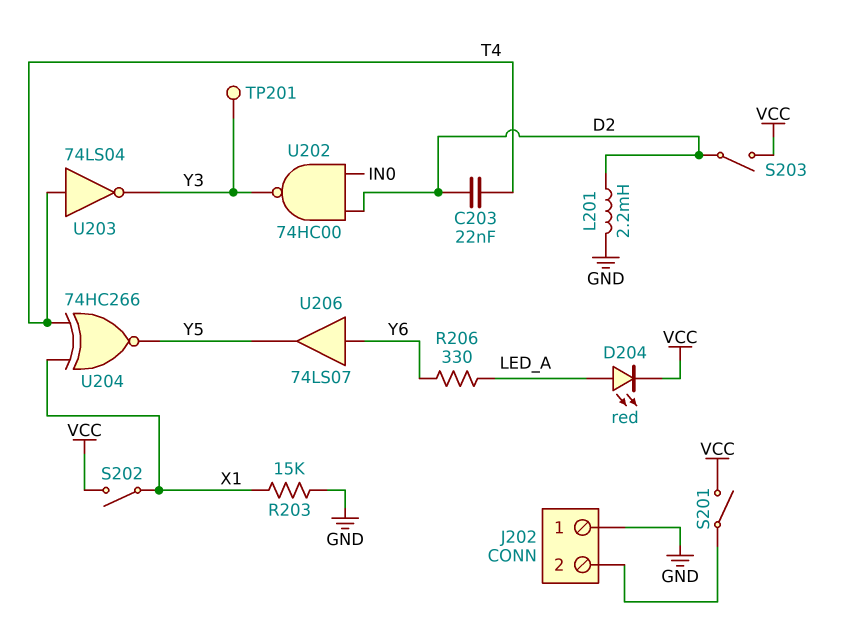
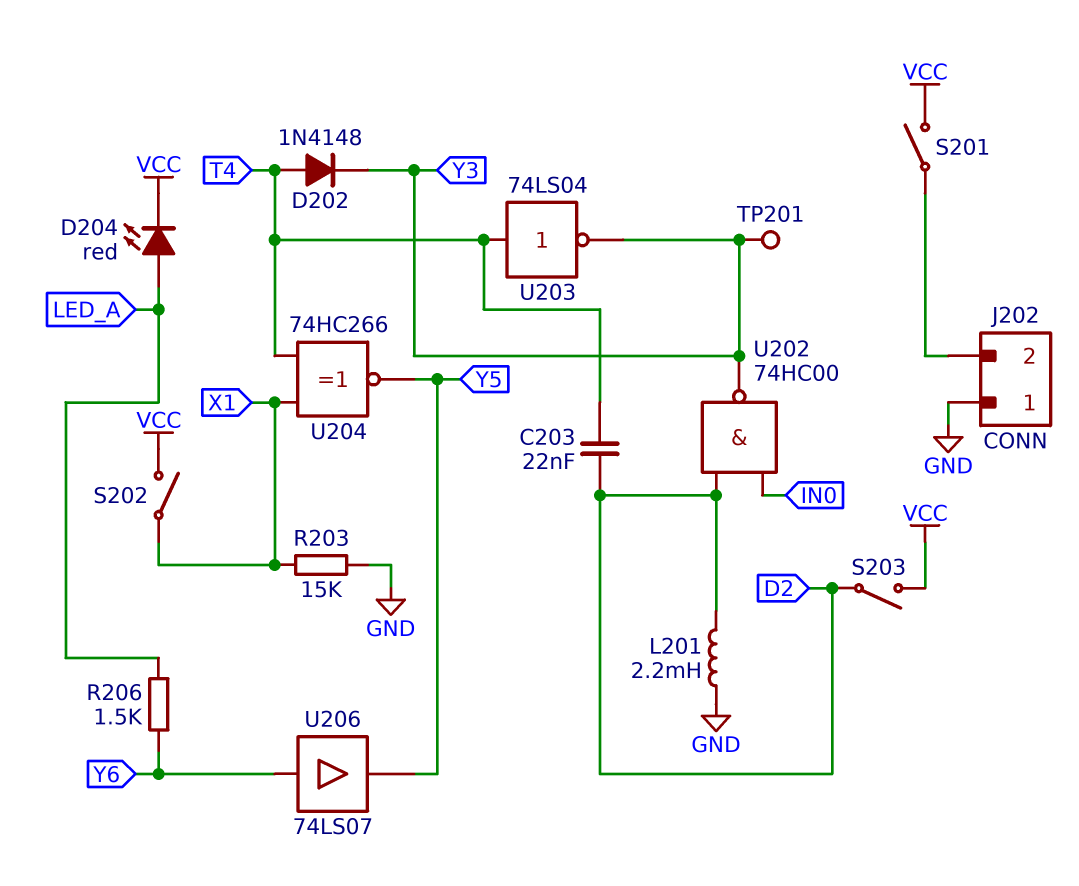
D202: none -> diode 1N4148 (A T4, K Y3)
R206: 330 (LED_A, Y6) -> 1.5k (LED_A, Y6)

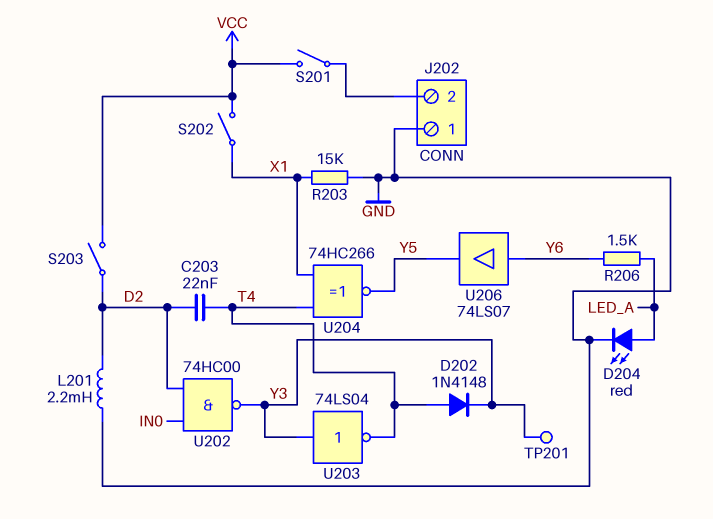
D204: LED red (A LED_A, K VCC) -> LED red (A LED_A, K GND)
U203: NOT 74LS04 (in T4, out Y3) -> NOT 74LS04 (in Y3, out T4)

